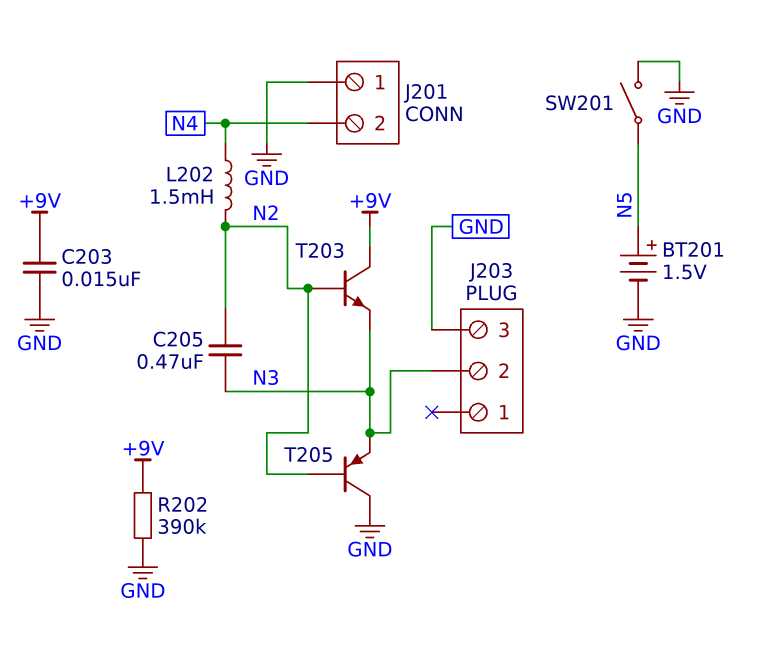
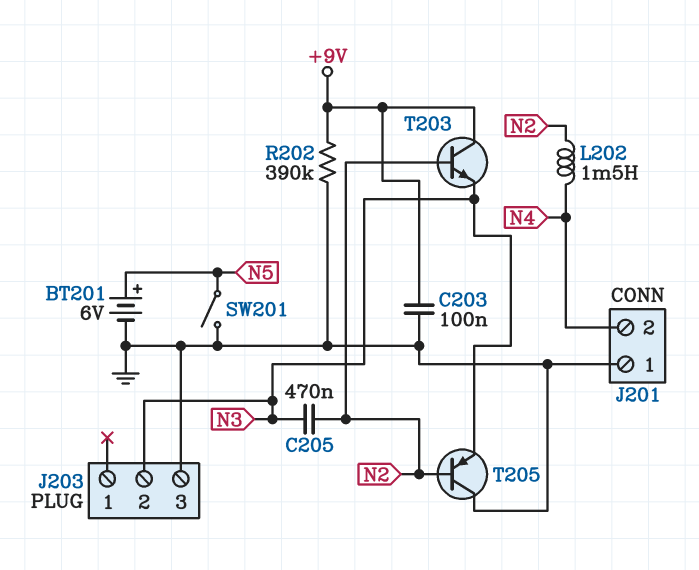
BT201: 1.5V (plus N5, minus GND) -> 6V (plus N5, minus GND)
C203: 15nF (+9V, GND) -> 100nF (+9V, GND)

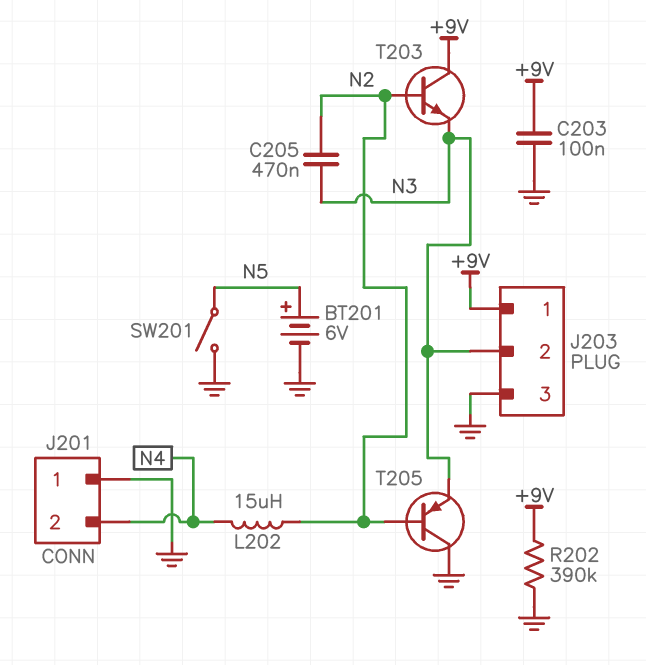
J203 pin 1: none -> +9V
L202: 1.5mH (N2, N4) -> 15uH (N2, N4)

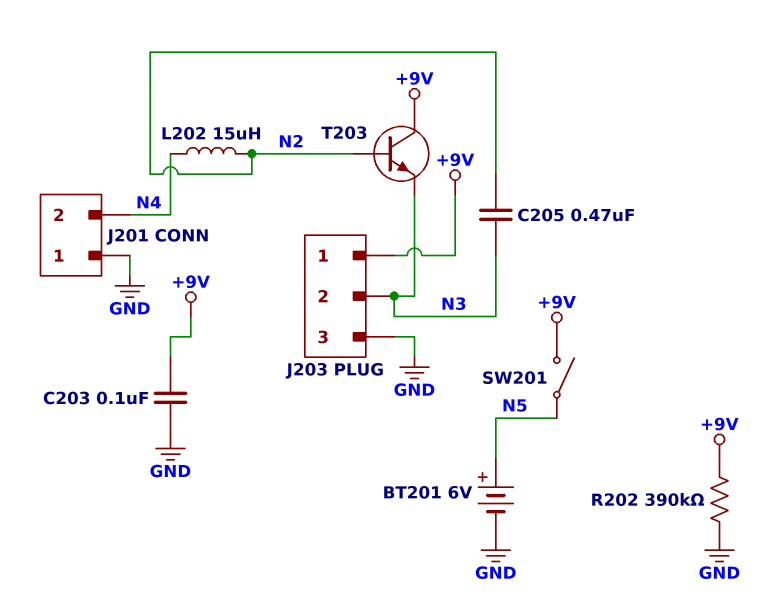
SW201: switch (GND, N5) -> switch (+9V, N5)
T205: PNP (B N2, C GND, E N3) -> none

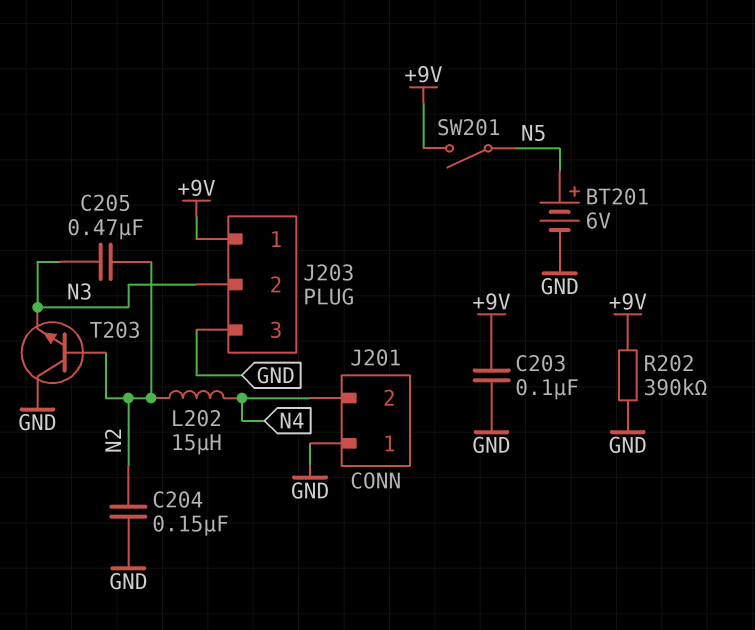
C204: none -> 150nF (GND, N2)
T203: NPN (B N2, C +9V, E N3) -> NPN (B N2, C GND, E N3)

